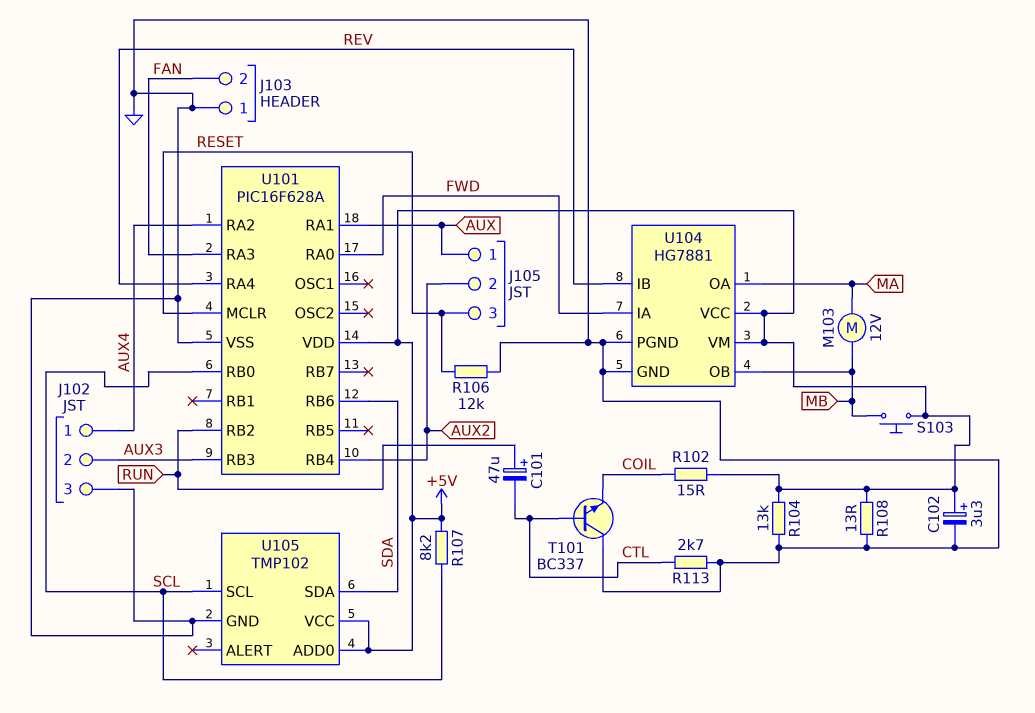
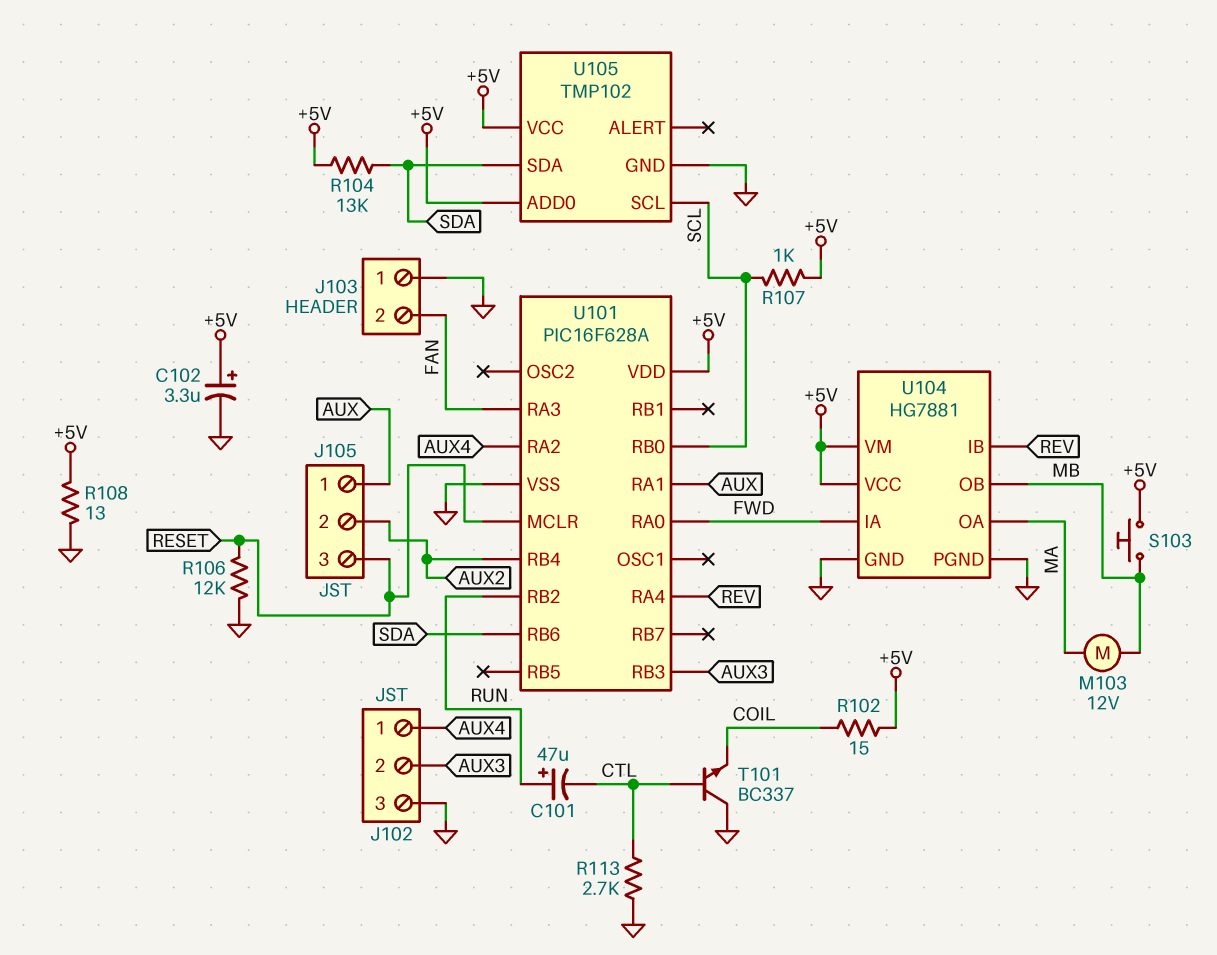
R104: 13k (+5V, GND) -> 13k (+5V, SDA)
R107: 8.2k (+5V, SCL) -> 1k (+5V, SCL)

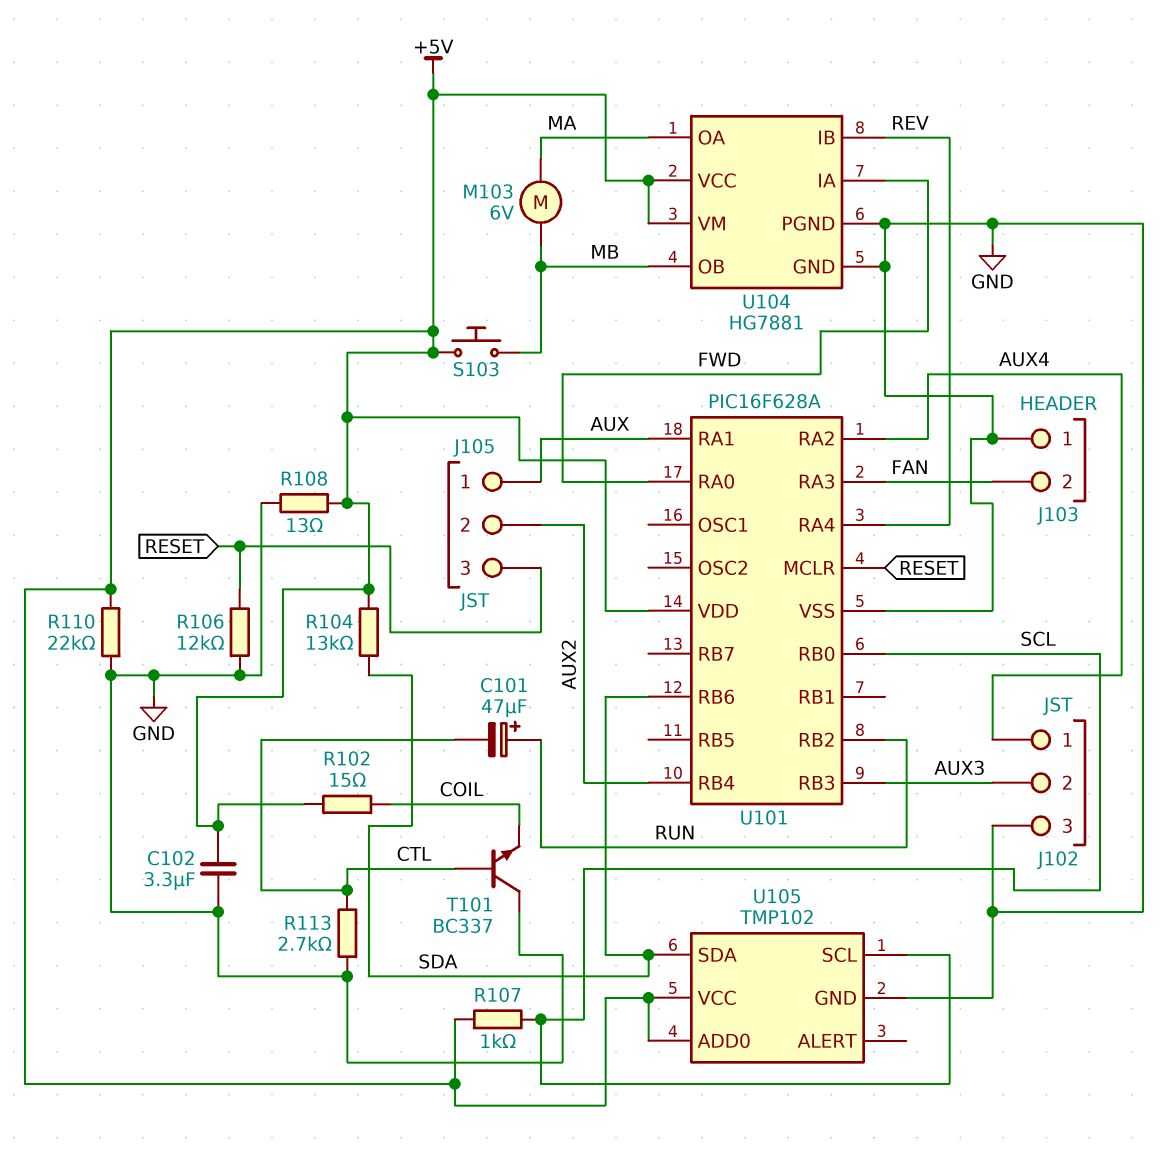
C102: 3.3uF (plus +5V, minus GND) -> 3.3uF (+5V, GND)
M103: motor 12V (MA, MB) -> motor 6V (MA, MB)
R110: none -> 22k (+5V, GND)

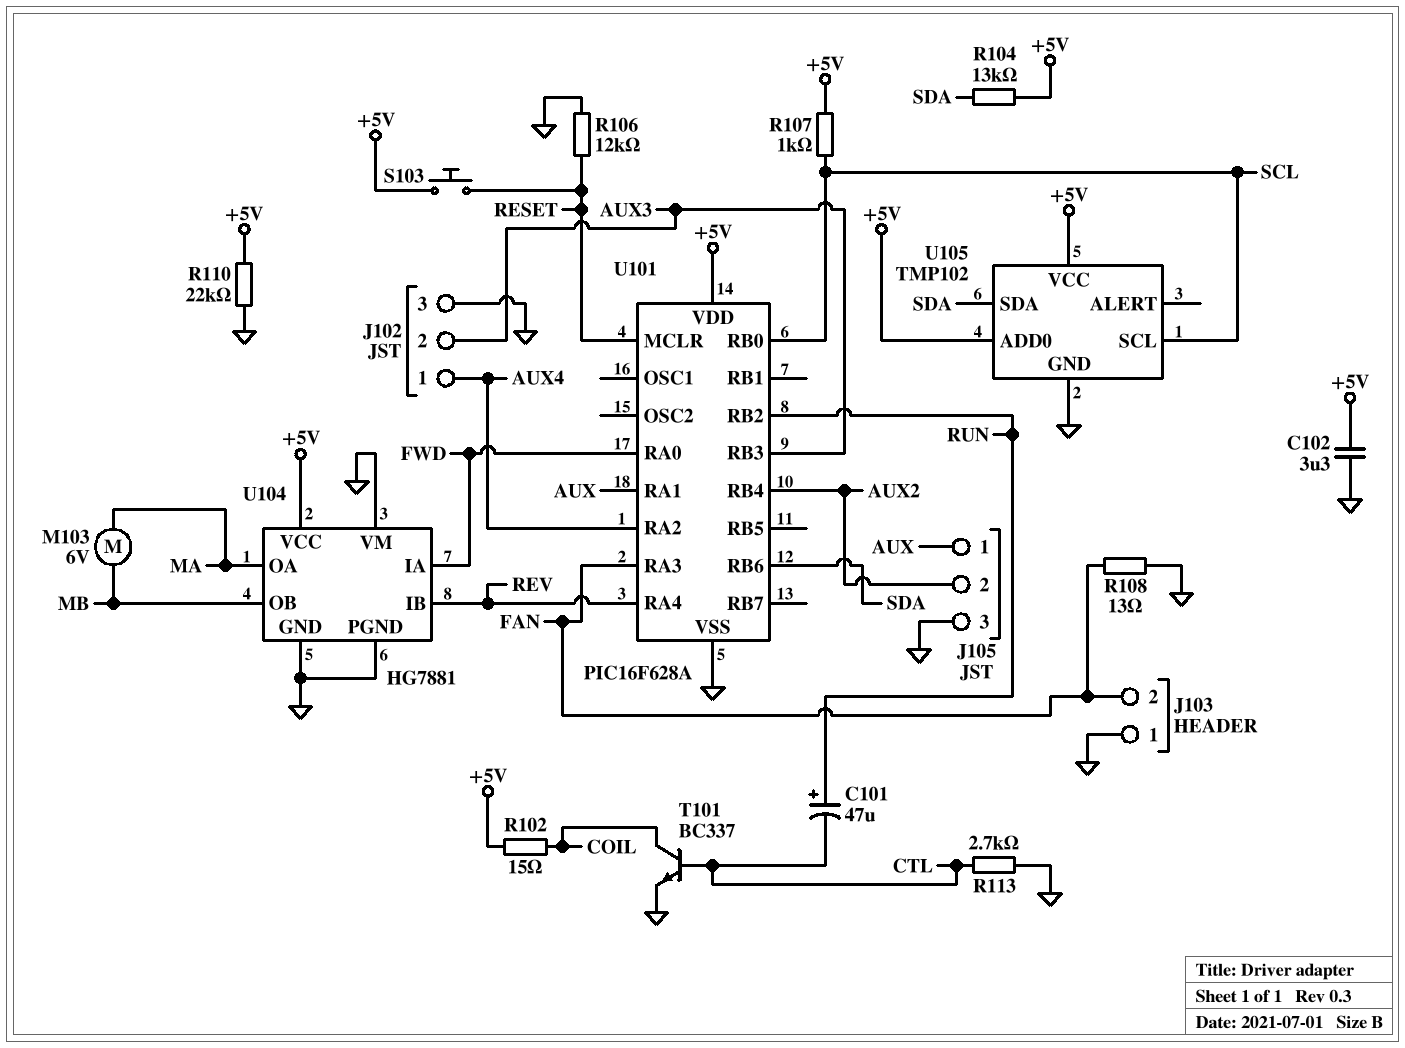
J105 pin 3: RESET -> GND
R108: 13 (+5V, GND) -> 13 (FAN, GND)
S103: button (+5V, MB) -> button (+5V, RESET)
T101: NPN BC337 (B CTL, C GND, E COIL) -> NPN BC337 (B CTL, C COIL, E GND)
U104 pin VM: +5V -> GND

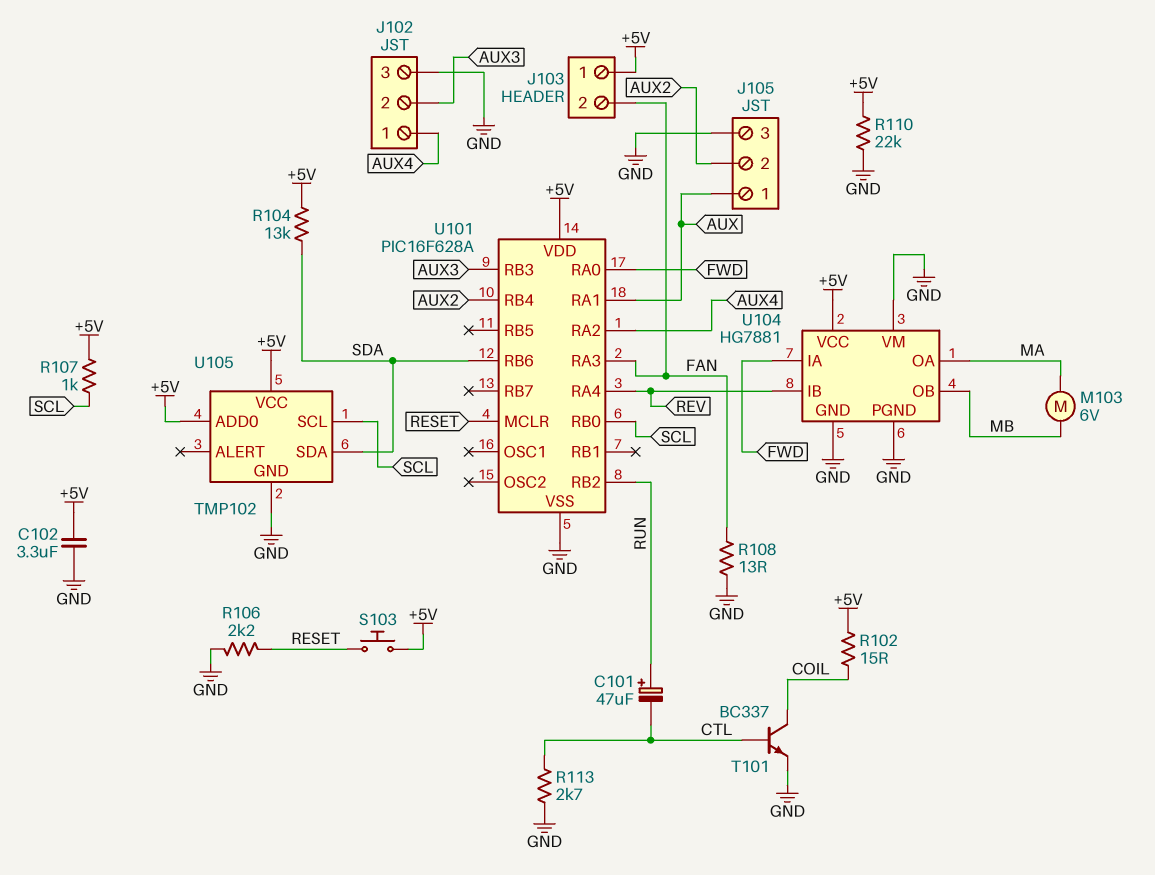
J103 pin 1: GND -> +5V
R106: 12k (GND, RESET) -> 2.2k (GND, RESET)

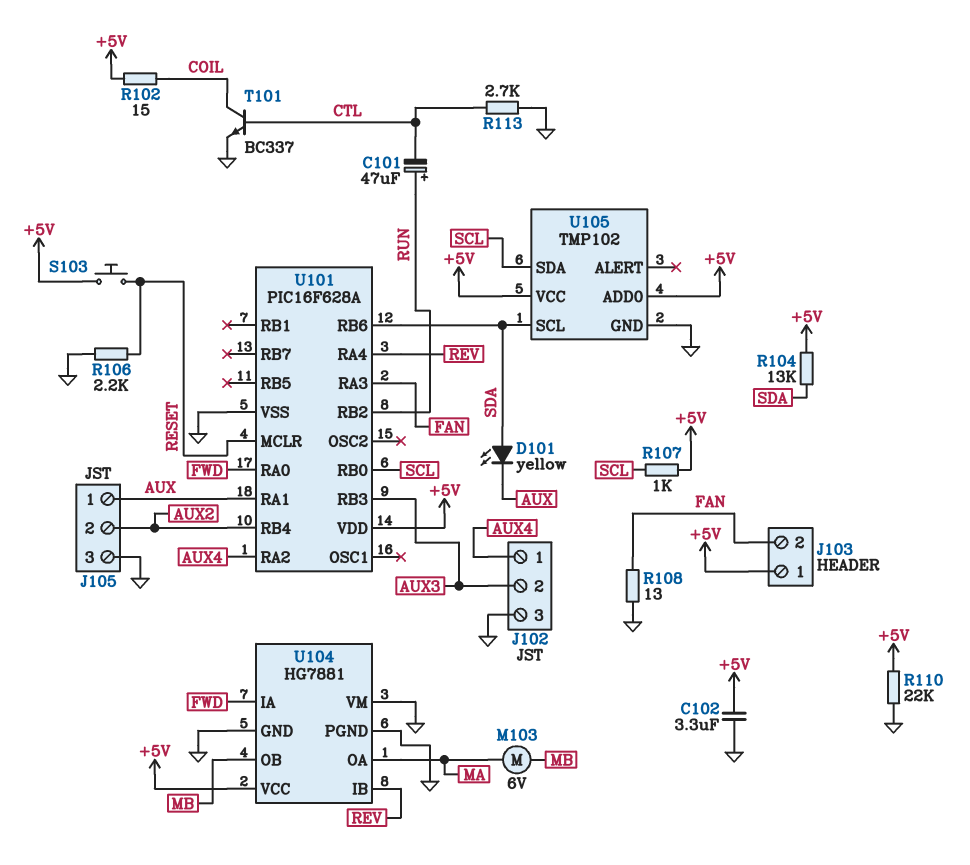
D101: none -> LED yellow (A SDA, K AUX)
U105 pin SCL: SCL -> SDA
U105 pin SDA: SDA -> SCL

